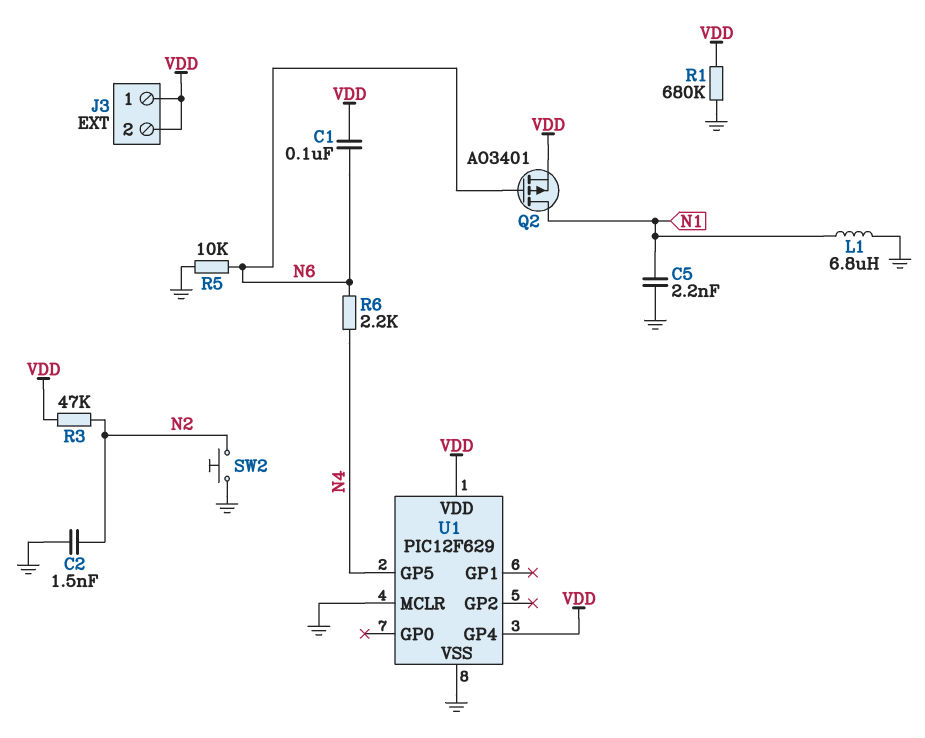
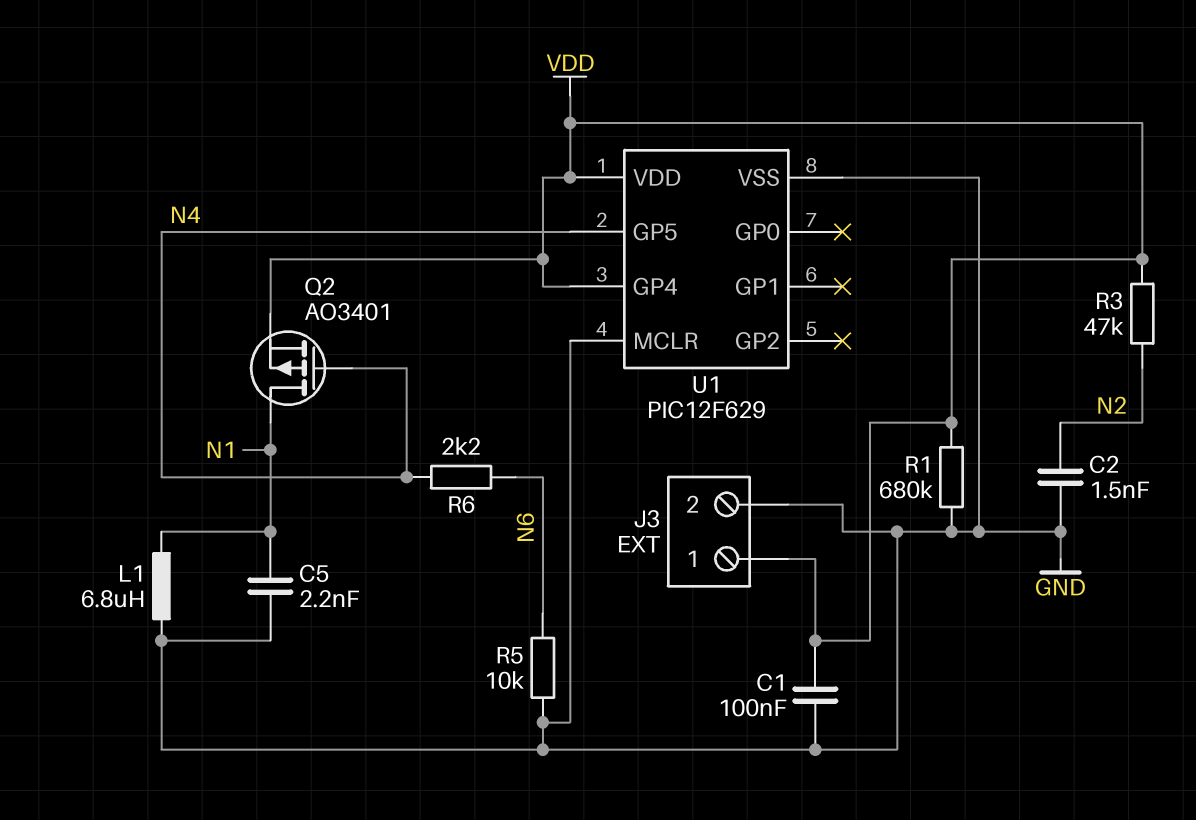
C1: 100nF (N6, VDD) -> 100nF (GND, VDD)
J3 pin 2: VDD -> GND
Q2: PMOS AO3401 (G N6, D N1, S VDD) -> PMOS AO3401 (G N4, D N1, S VDD)
SW2: button (GND, N2) -> none

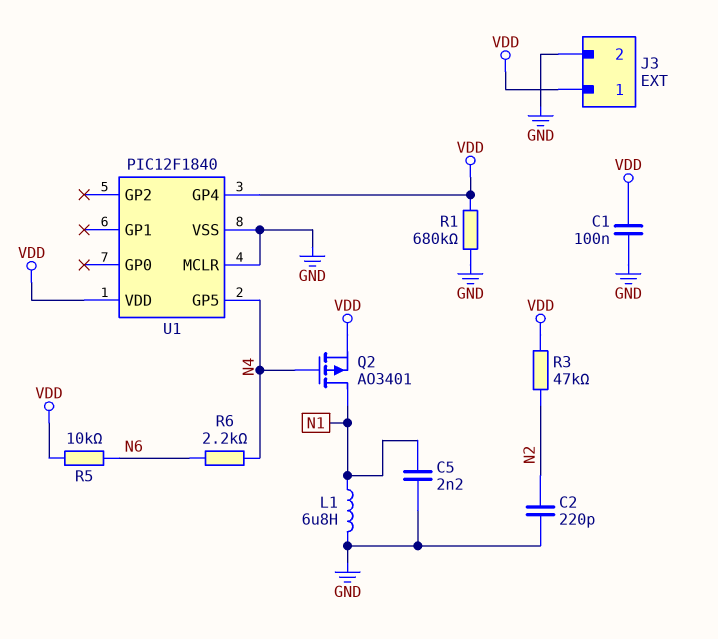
C2: 1.5nF (GND, N2) -> 220pF (GND, N2)
R5: 10k (GND, N6) -> 10k (N6, VDD)
U1: PIC12F629 -> PIC12F1840

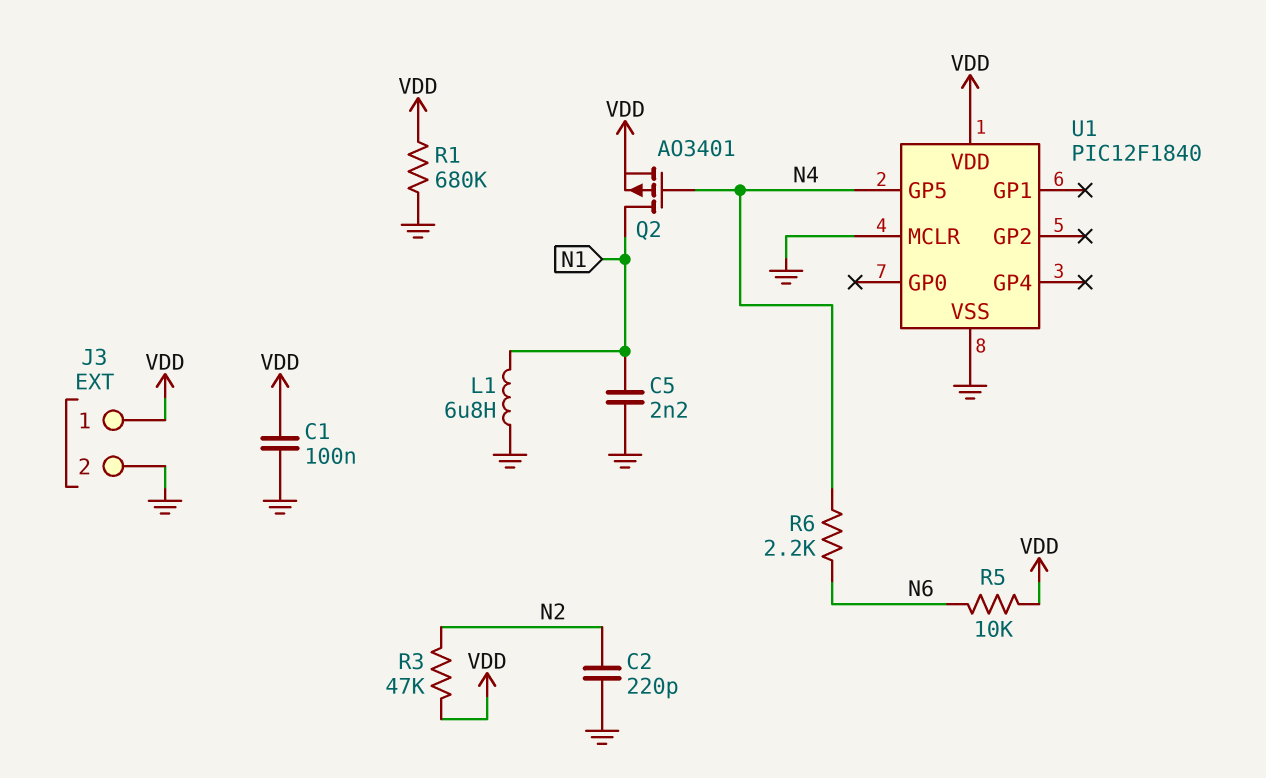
U1 pin GP4: VDD -> none

